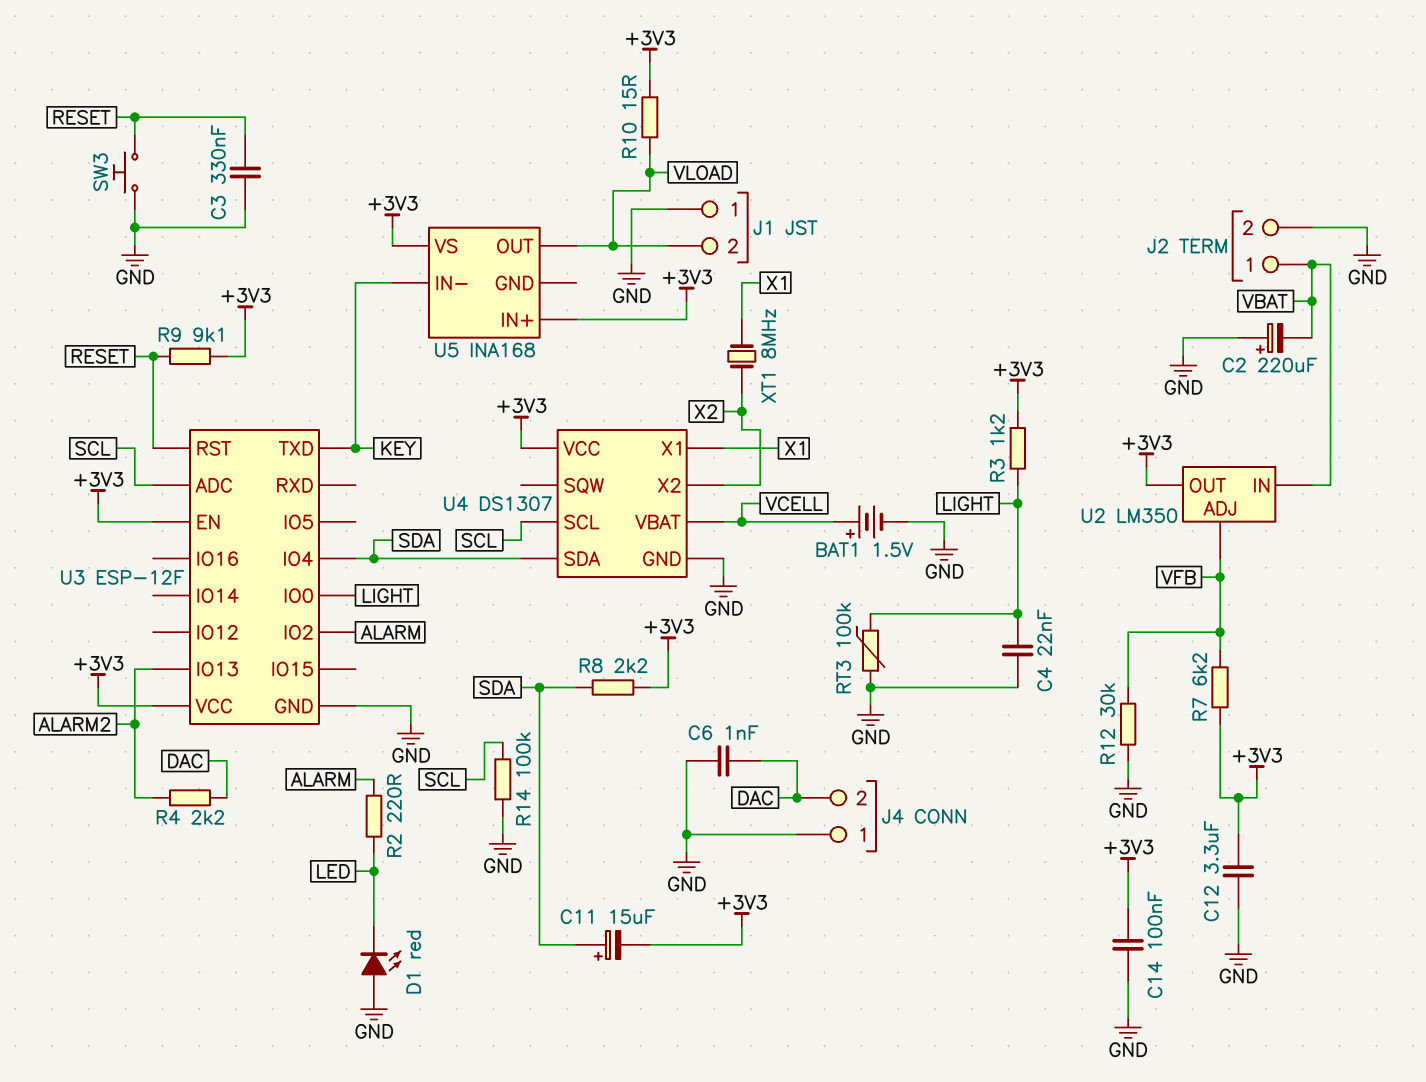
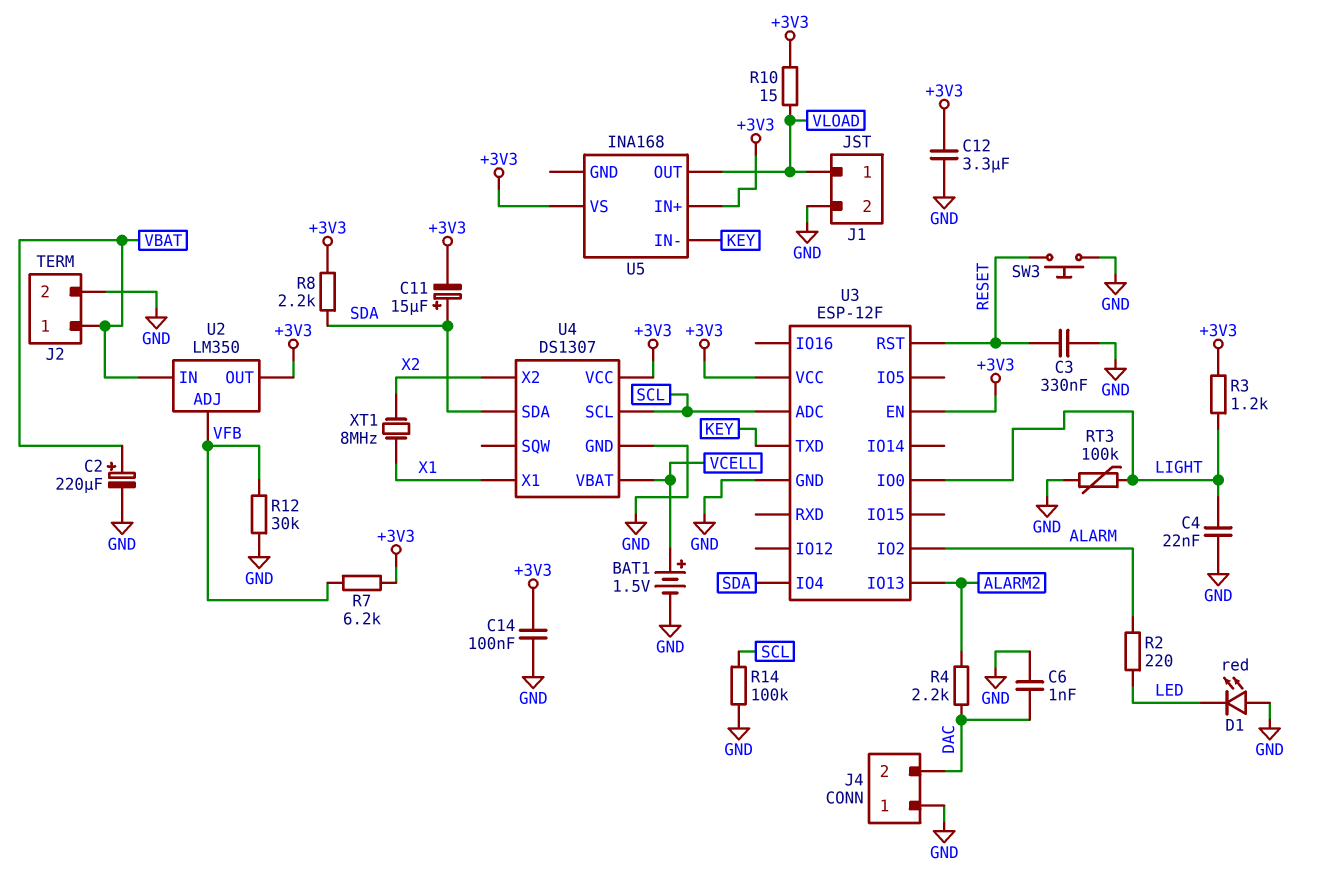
C2: 220uF (plus GND, minus VBAT) -> 220uF (plus VBAT, minus GND)
J1 pin 1: GND -> VLOAD
J1 pin 2: VLOAD -> GND
R9: 9.1k (+3V3, RESET) -> none

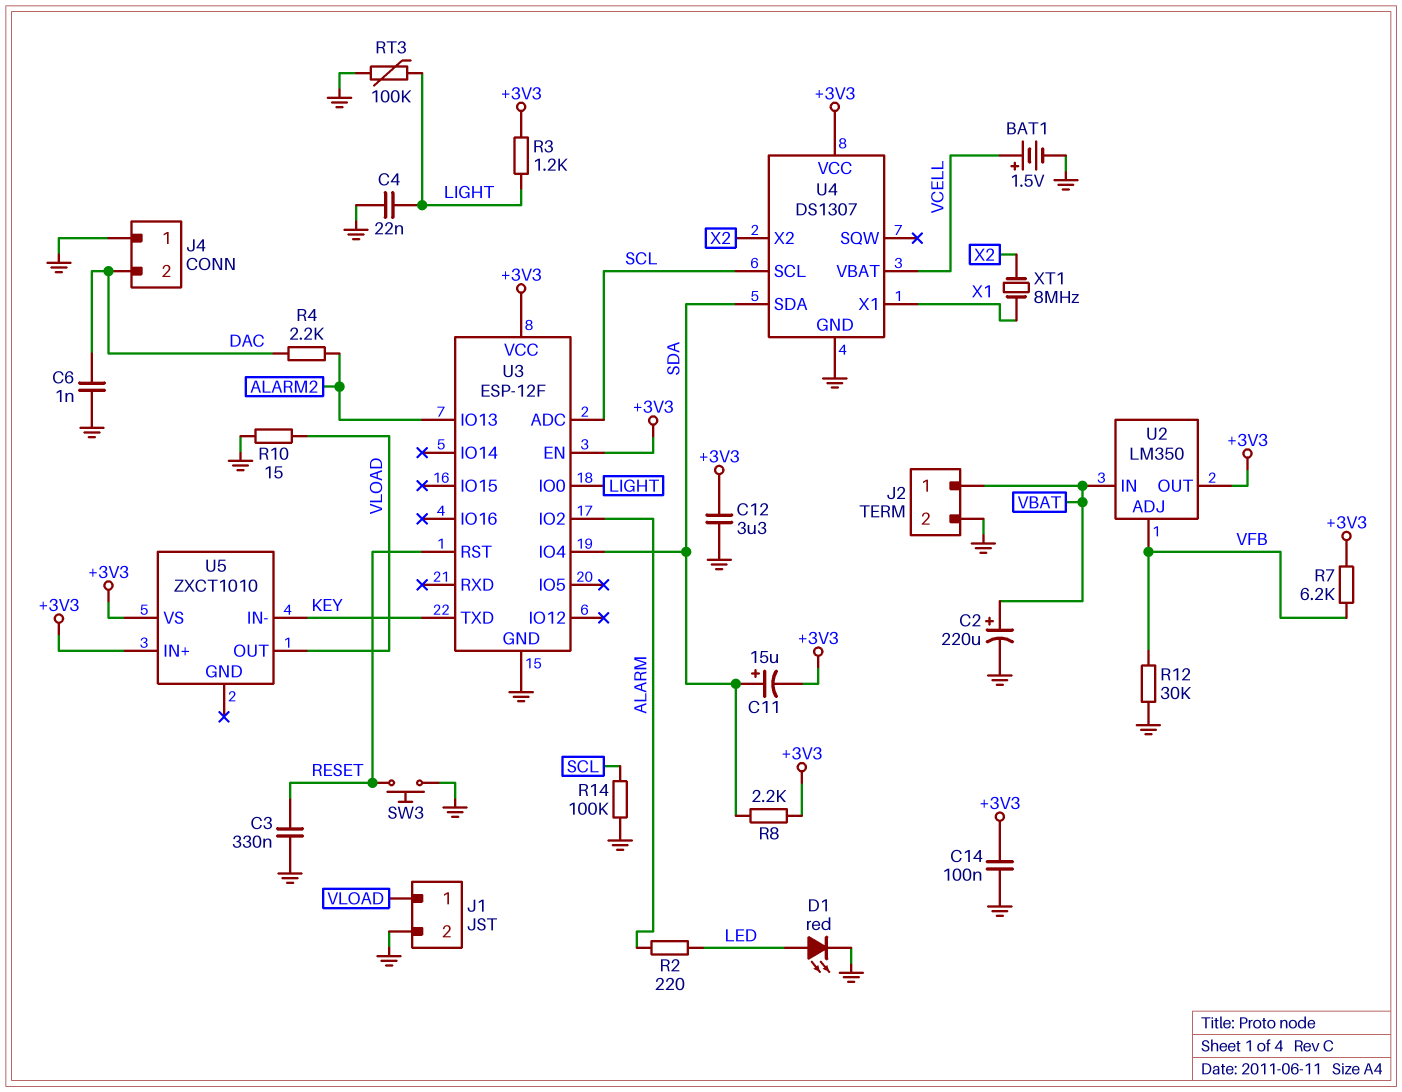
D1: LED red (A GND, K LED) -> LED red (A LED, K GND)
R10: 15 (+3V3, VLOAD) -> 15 (GND, VLOAD)
U5: INA168 -> ZXCT1010

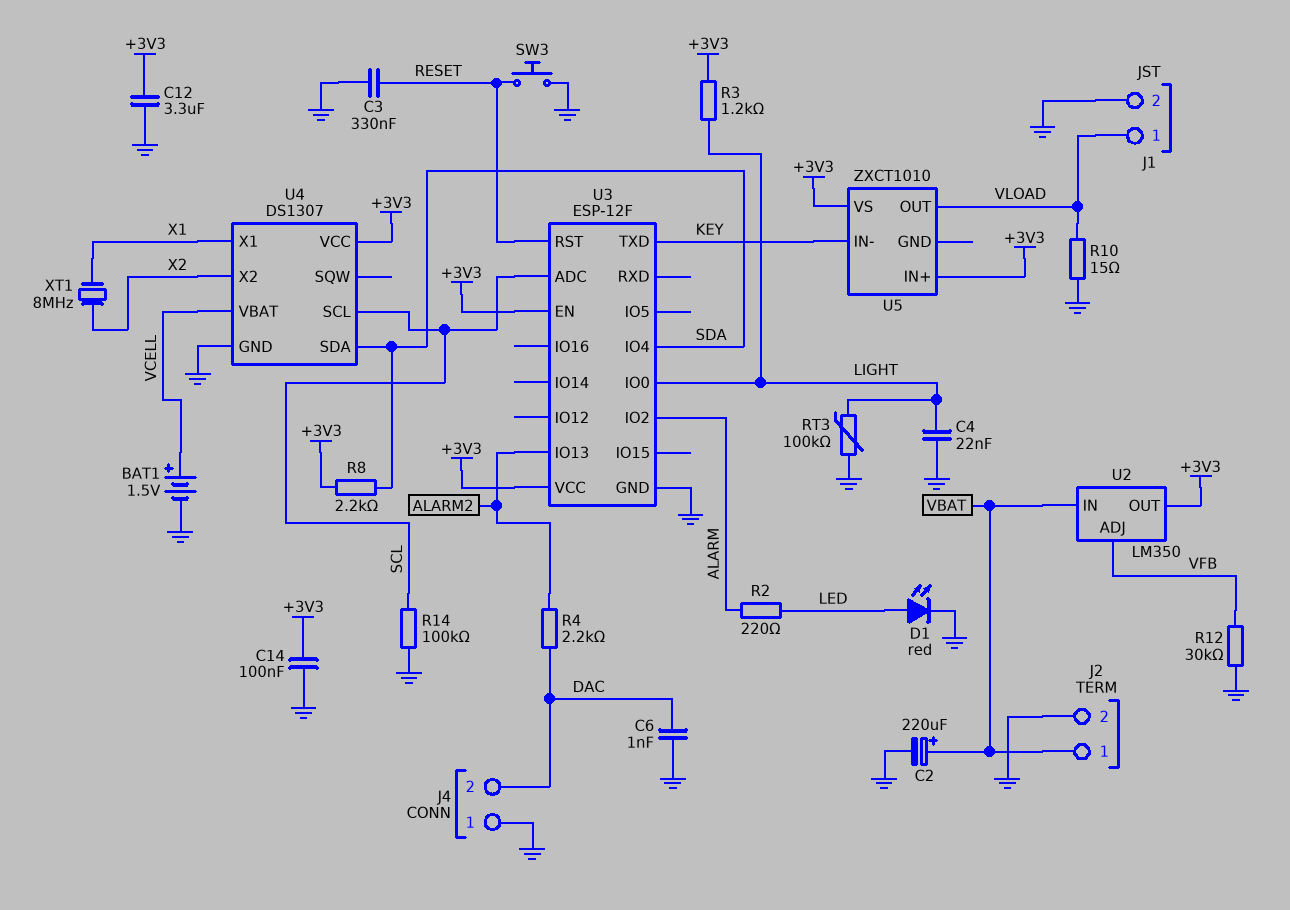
C11: 15uF (plus SDA, minus +3V3) -> none
R7: 6.2k (+3V3, VFB) -> none

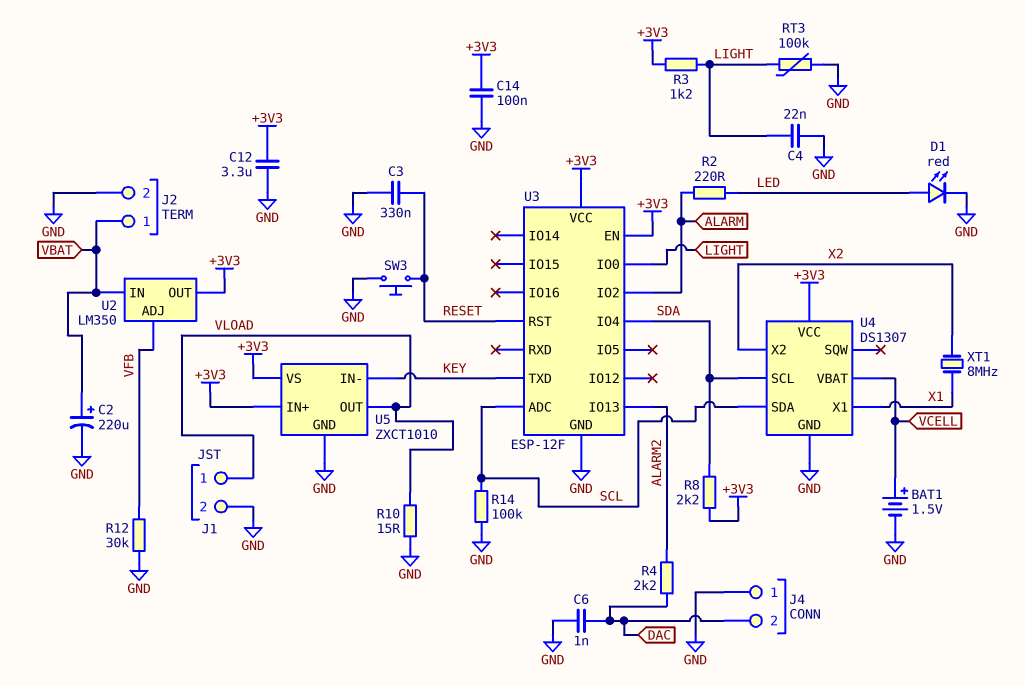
U4 pin SCL: SCL -> SDA
U4 pin SDA: SDA -> SCL
U5 pin GND: none -> GND

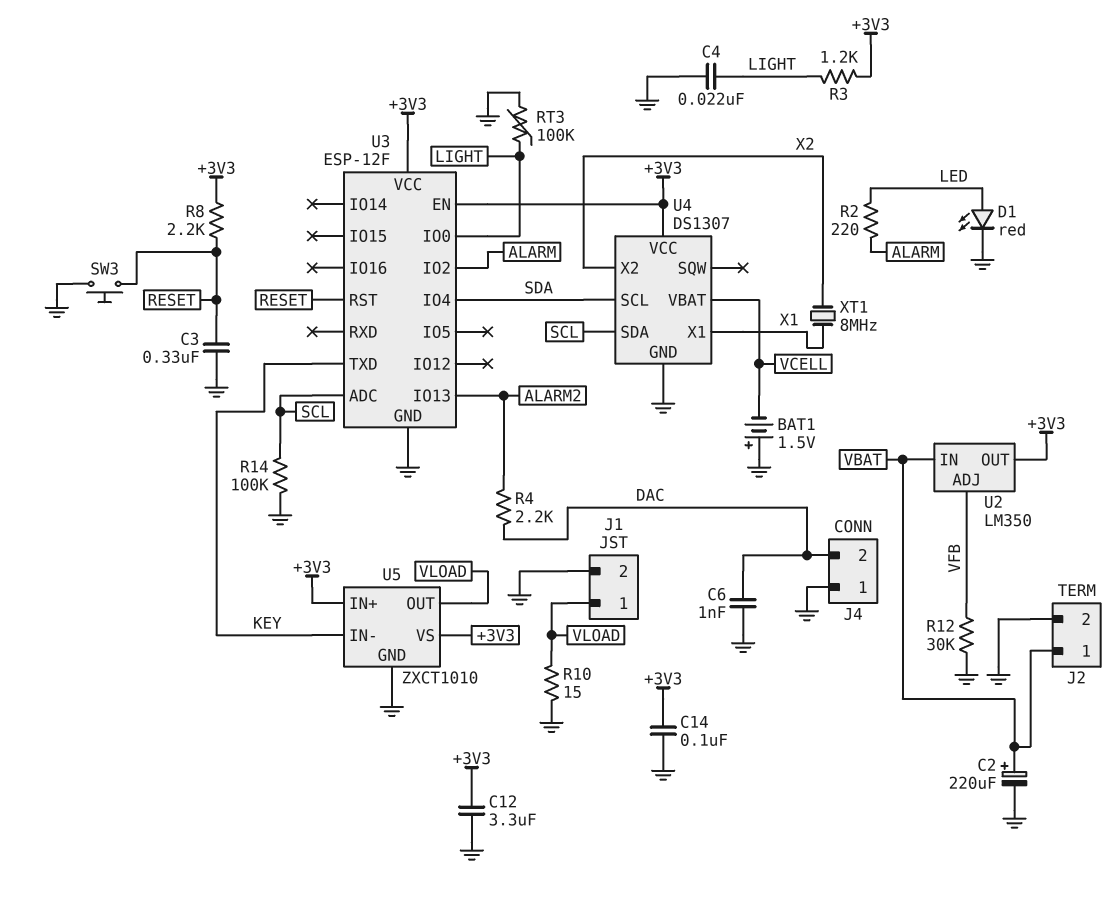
BAT1: 1.5V (plus VCELL, minus GND) -> 1.5V (plus GND, minus VCELL)
R8: 2.2k (+3V3, SDA) -> 2.2k (+3V3, RESET)

